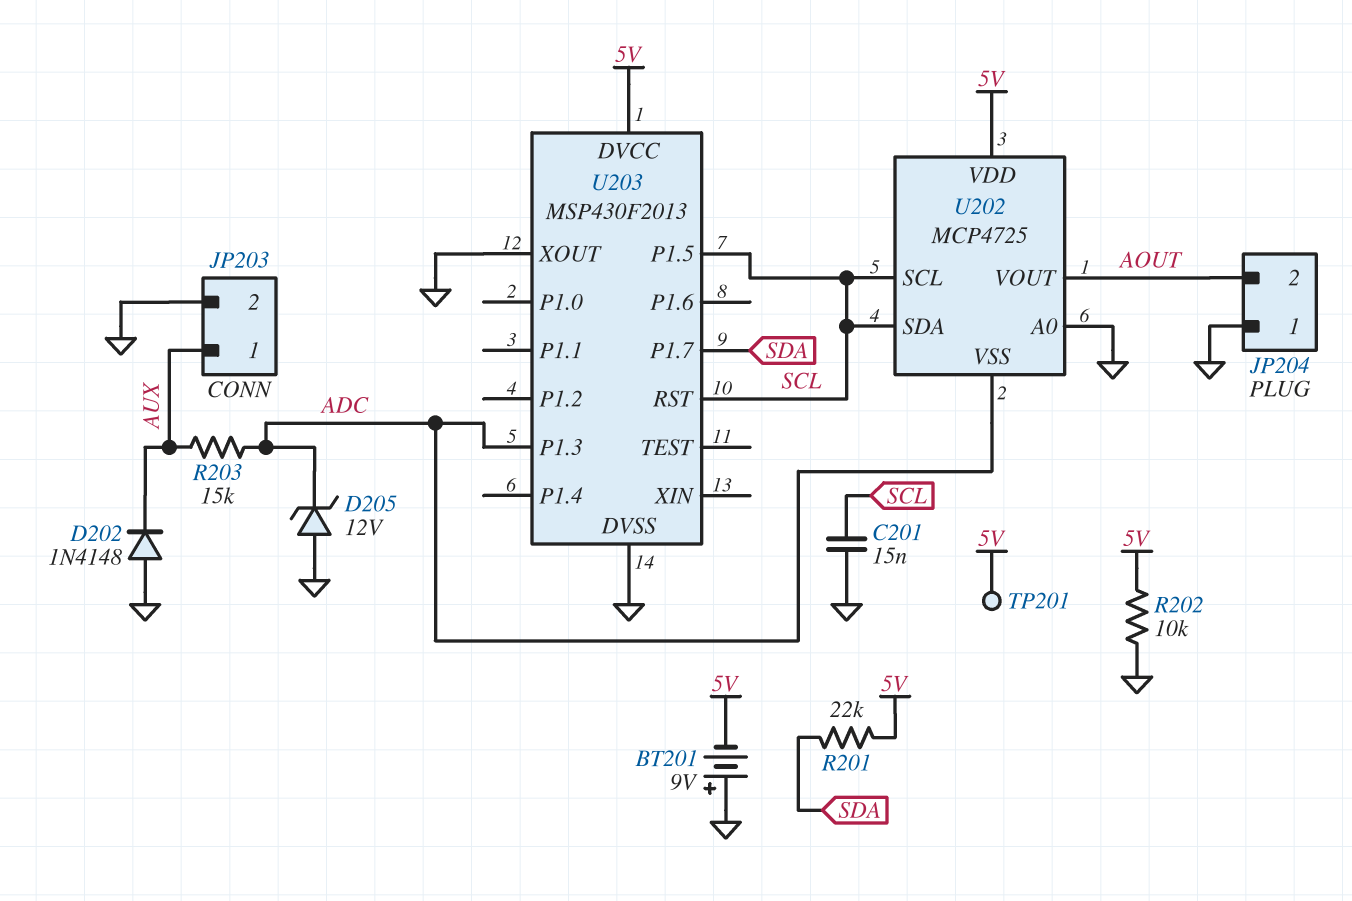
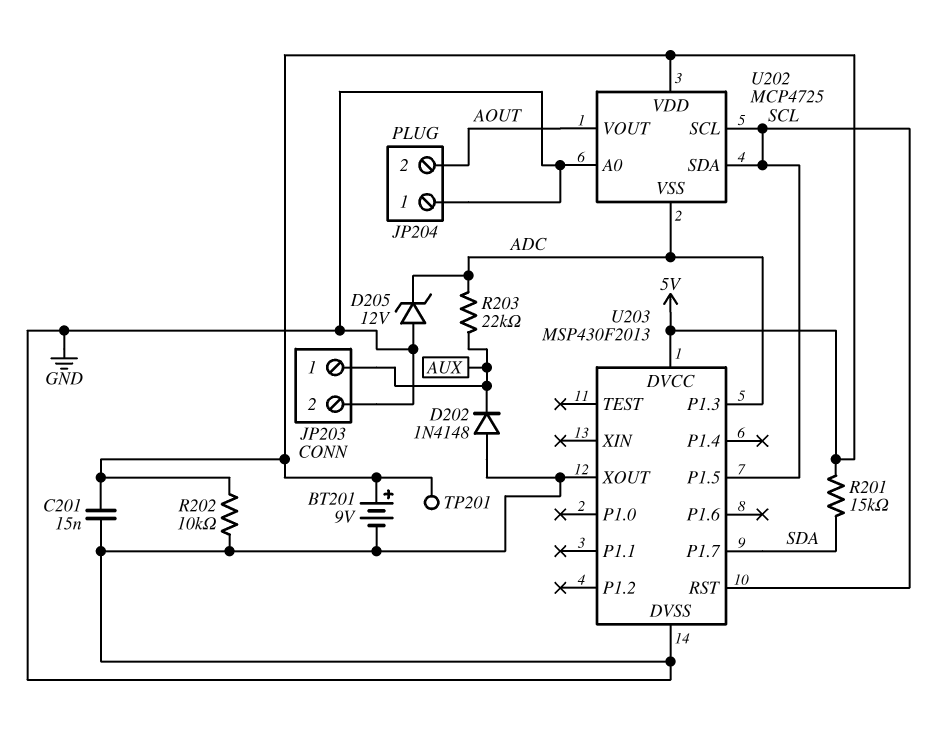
BT201: 9V (plus GND, minus 5V) -> 9V (plus 5V, minus GND)
C201: 15nF (GND, SCL) -> 15nF (5V, GND)
R201: 22k (5V, SDA) -> 15k (5V, SDA)
R203: 15k (ADC, AUX) -> 22k (ADC, AUX)

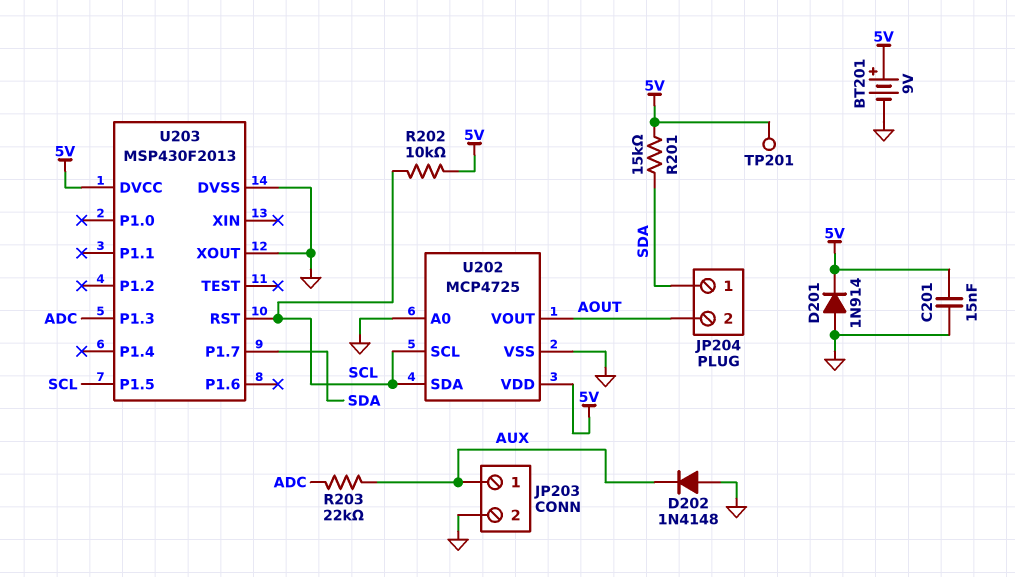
D201: none -> diode 1N914 (A GND, K 5V)
D205: zener 12V (A GND, K ADC) -> none
JP204 pin 1: GND -> SDA
R202: 10k (5V, GND) -> 10k (5V, SCL)
U202 pin VSS: ADC -> GND

